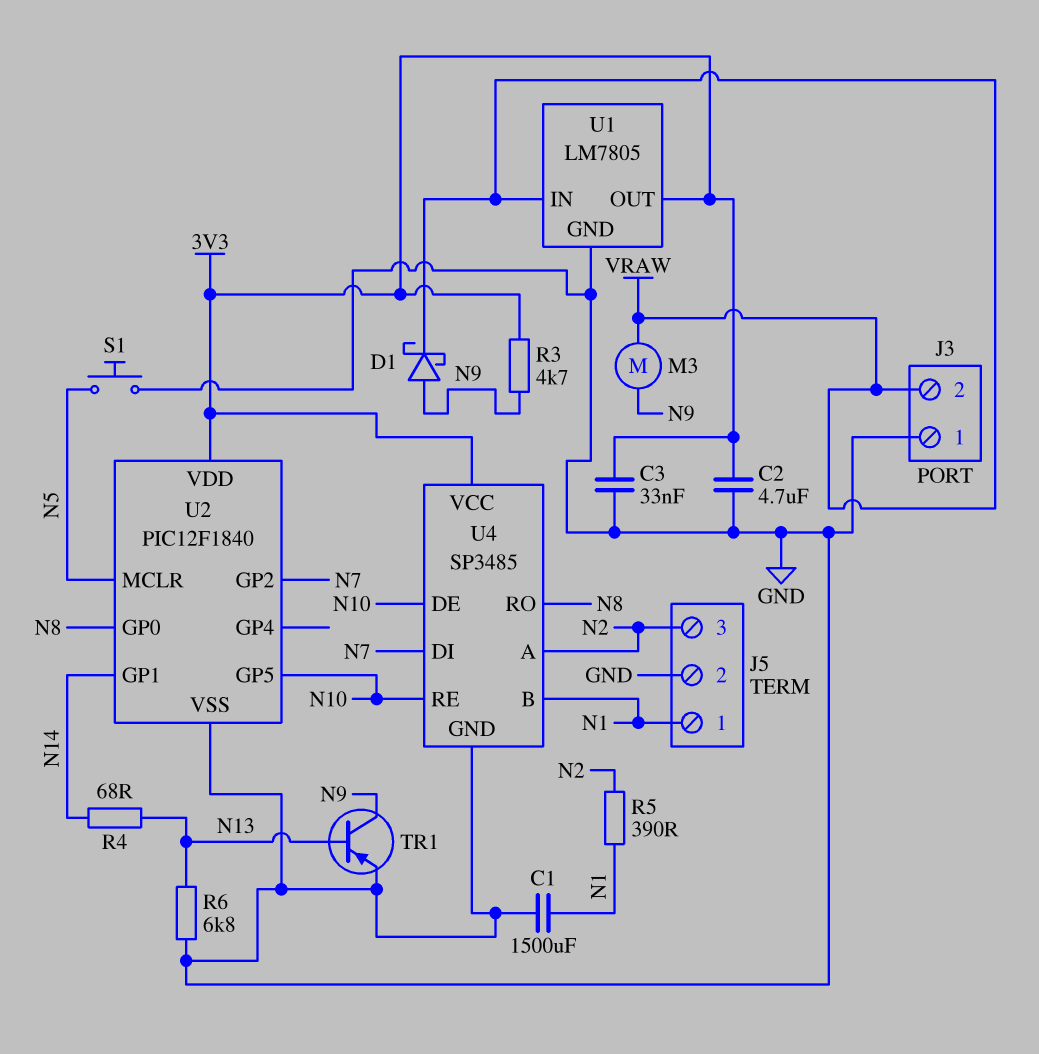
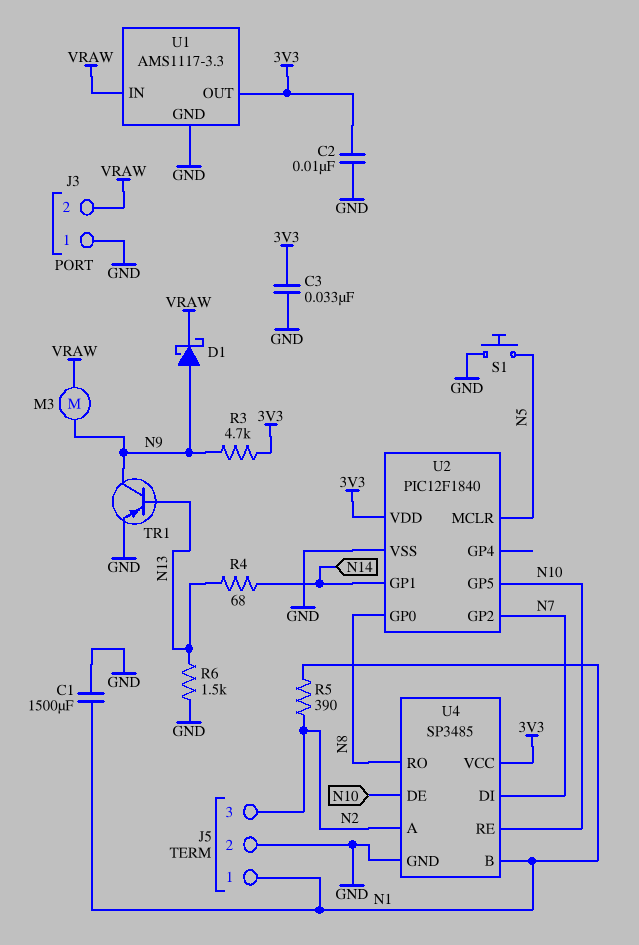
C2: 4.7uF (3V3, GND) -> 10nF (3V3, GND)
R6: 6.8k (GND, N13) -> 1.5k (GND, N13)
U1: LM7805 -> AMS1117-3.3

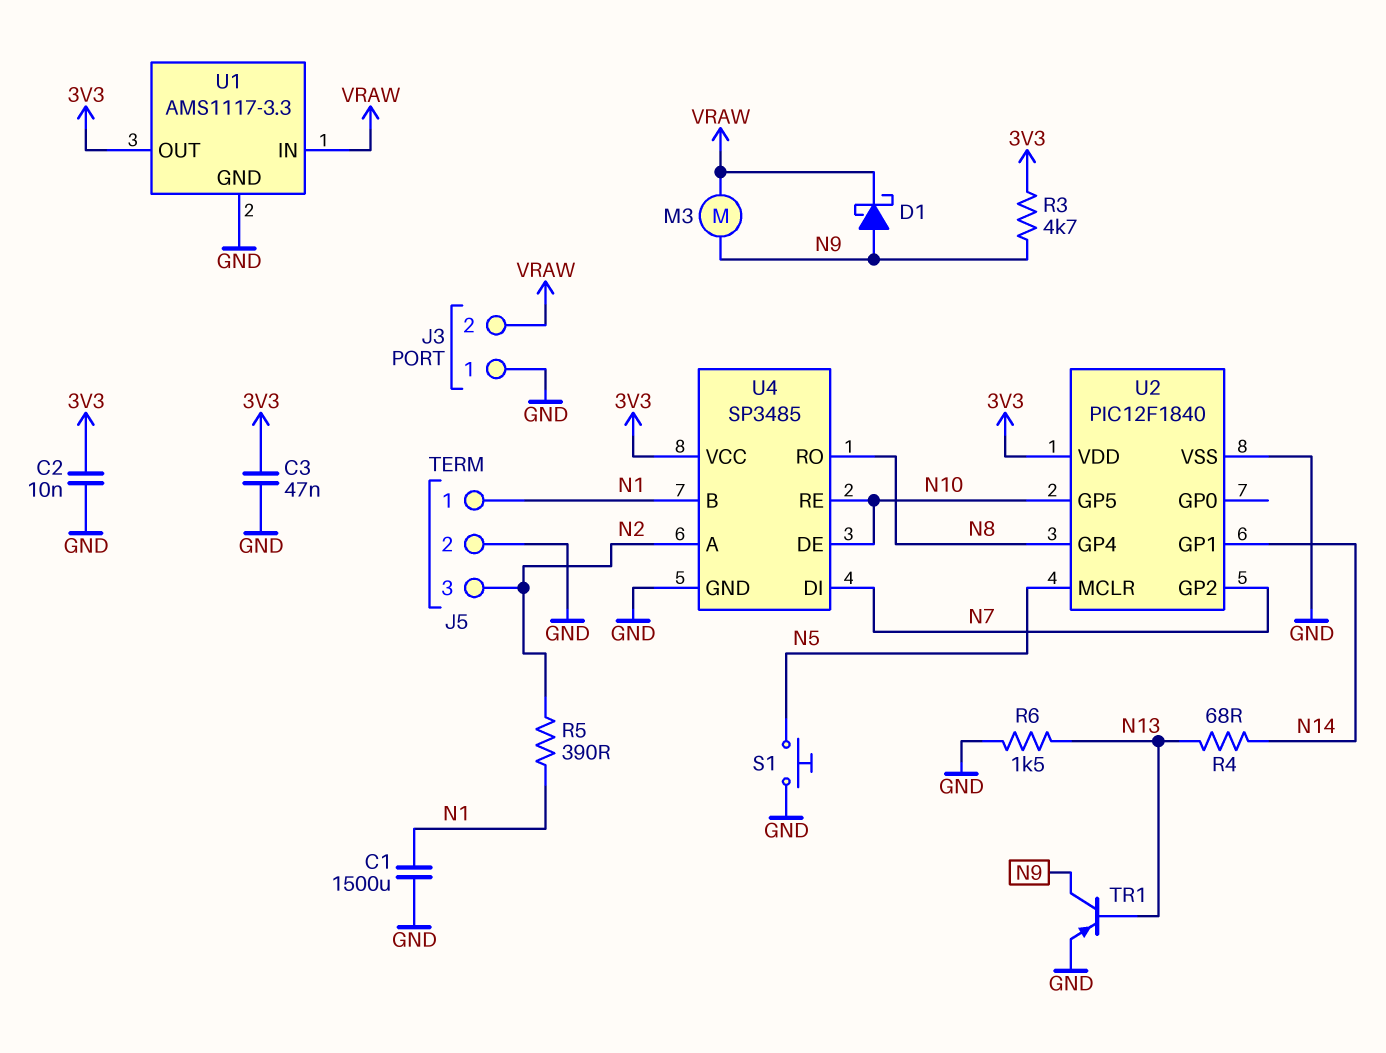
C3: 33nF (3V3, GND) -> 47nF (3V3, GND)
U2 pin GP0: N8 -> none
U2 pin GP4: none -> N8

